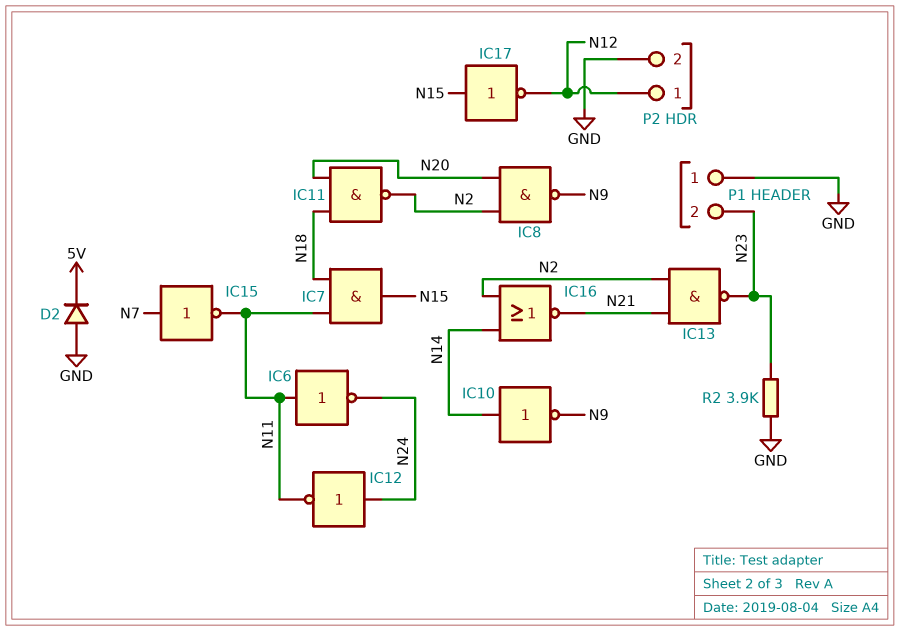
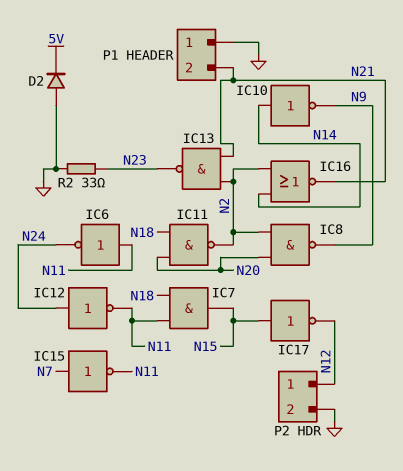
P1 pin 2: N23 -> N21
R2: 3.9k (GND, N23) -> 33 (GND, N23)

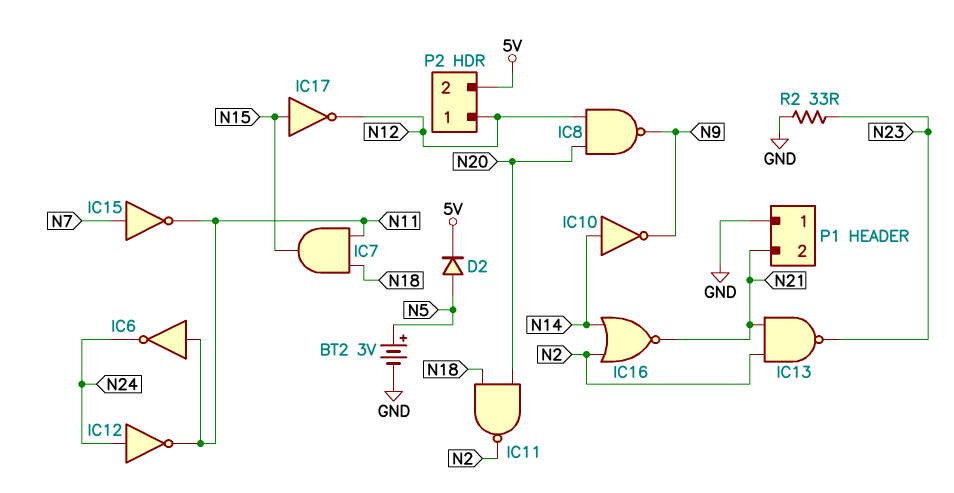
BT2: none -> 3V (plus N5, minus GND)
D2: diode (A GND, K 5V) -> diode (A N5, K 5V)
IC8: NAND (in N2, in N20, out N9) -> NAND (in N12, in N20, out N9)
P2 pin 2: GND -> 5V

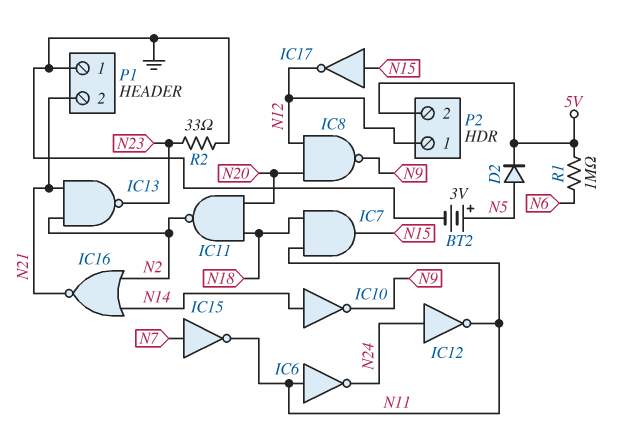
R1: none -> 1M (5V, N6)

